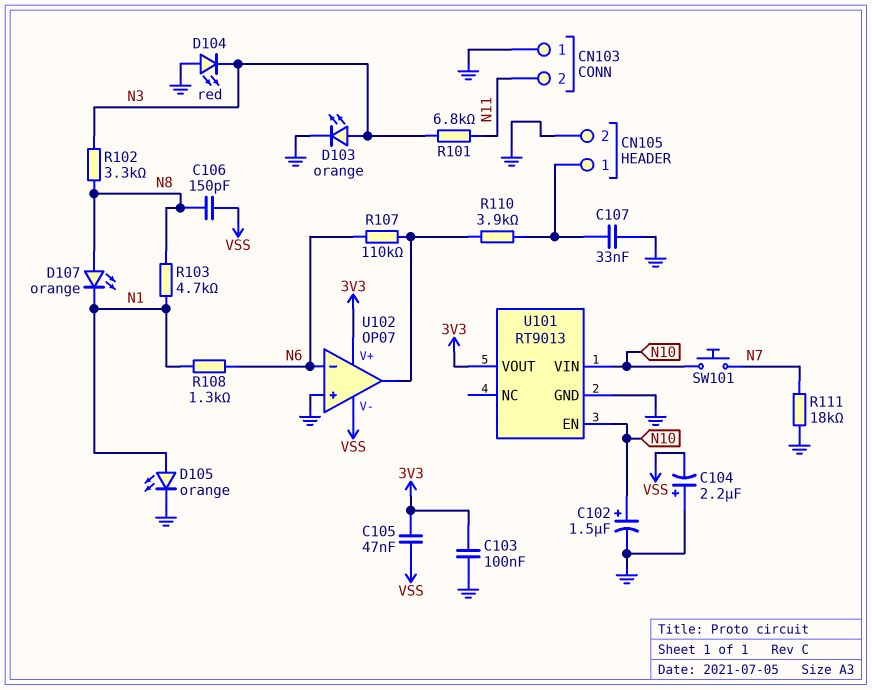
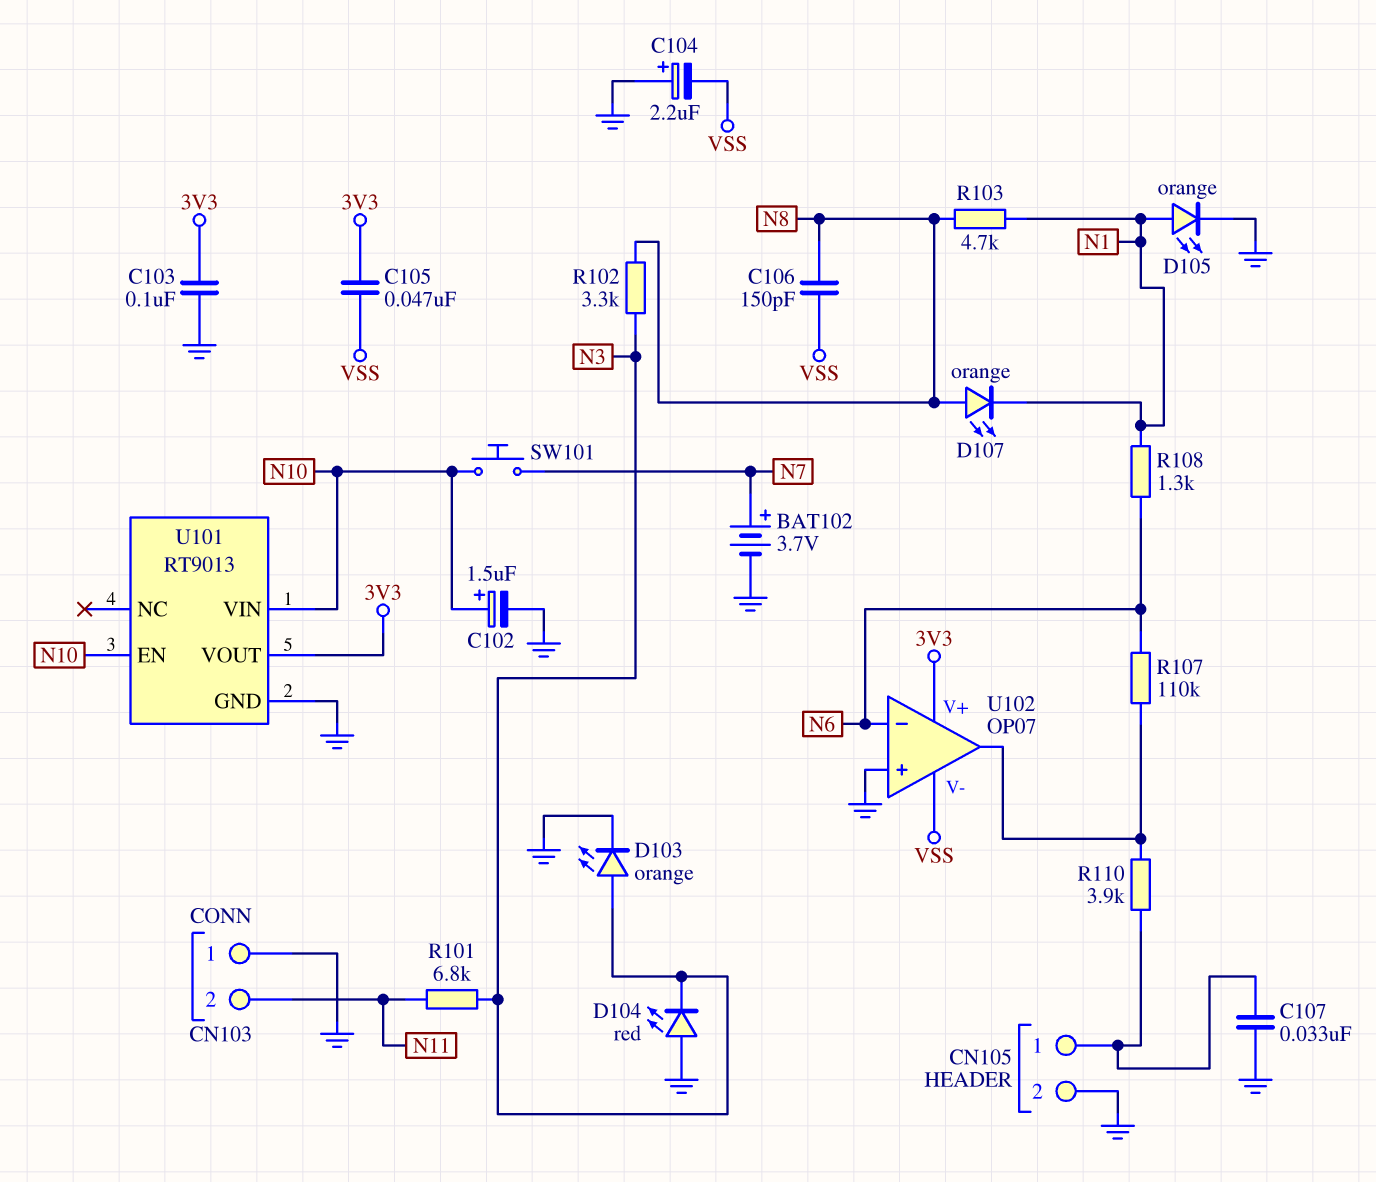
BAT102: none -> 3.7V (plus N7, minus GND)
R111: 18k (GND, N7) -> none

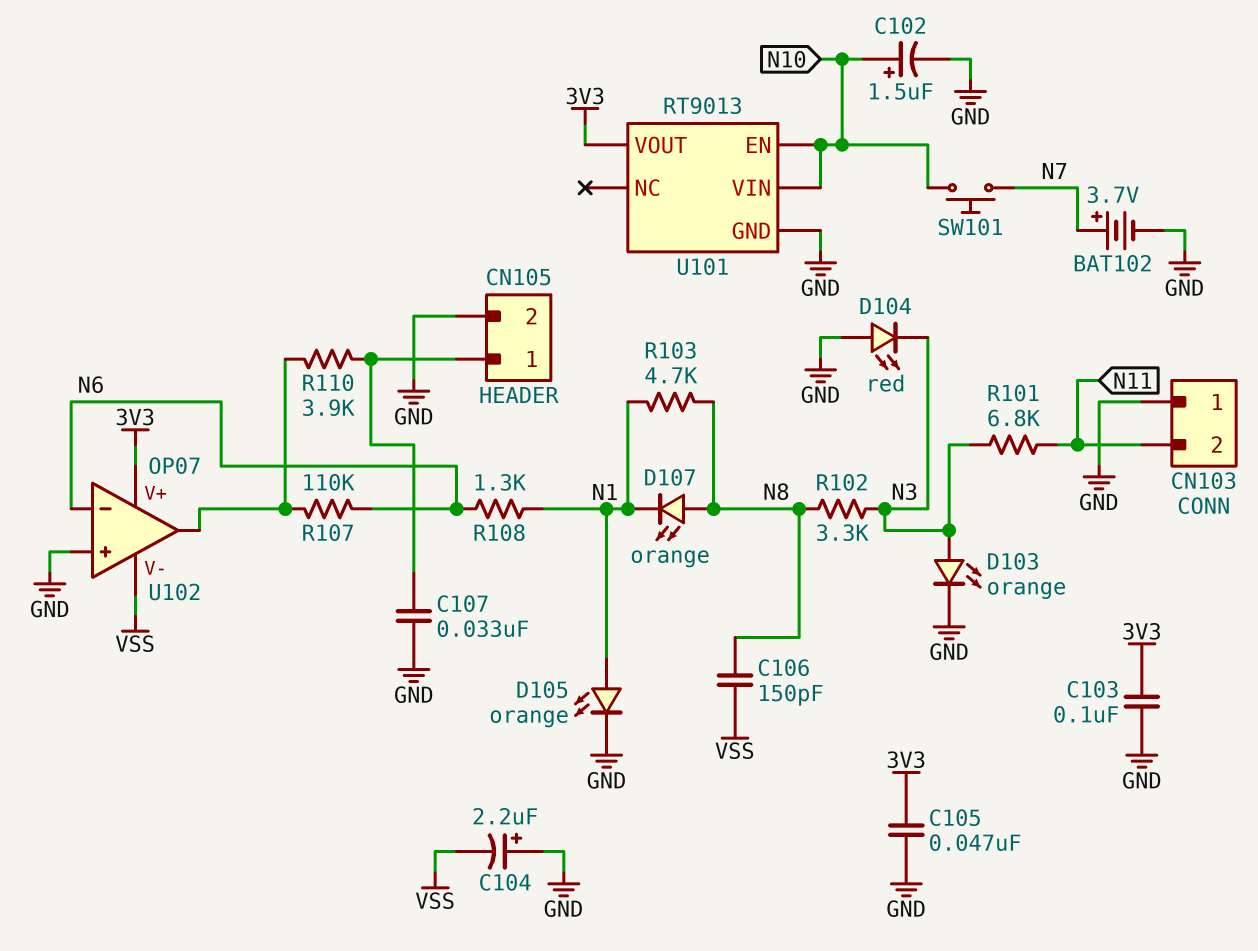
C105: 47nF (3V3, VSS) -> 47nF (3V3, GND)

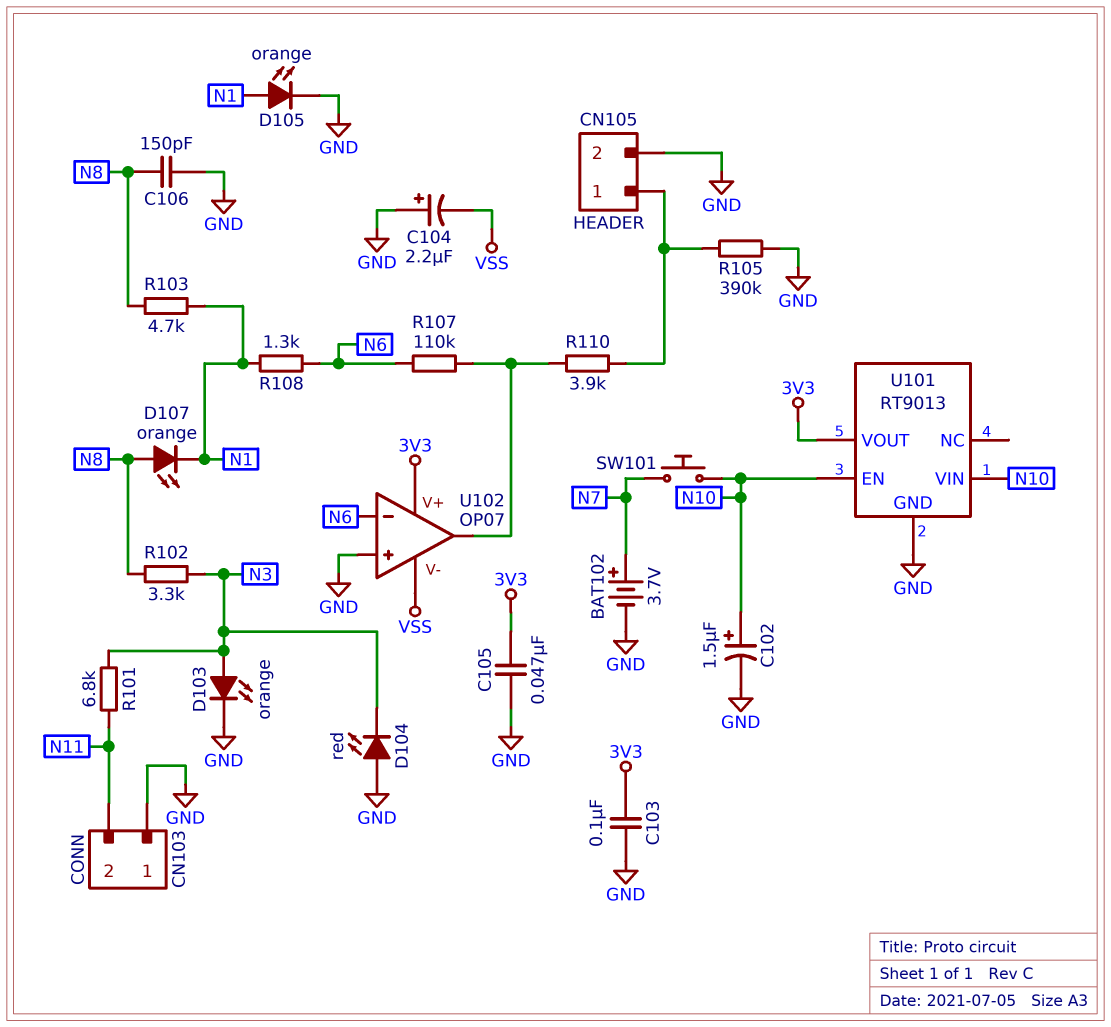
C106: 150pF (N8, VSS) -> 150pF (GND, N8)
C107: 33nF (CN105/1, GND) -> none
R105: none -> 390k (CN105/1, GND)

